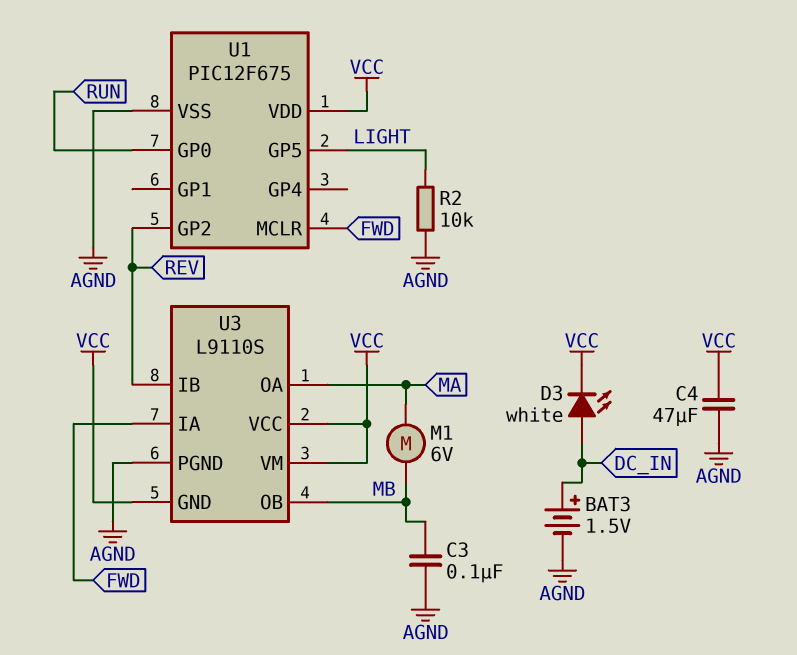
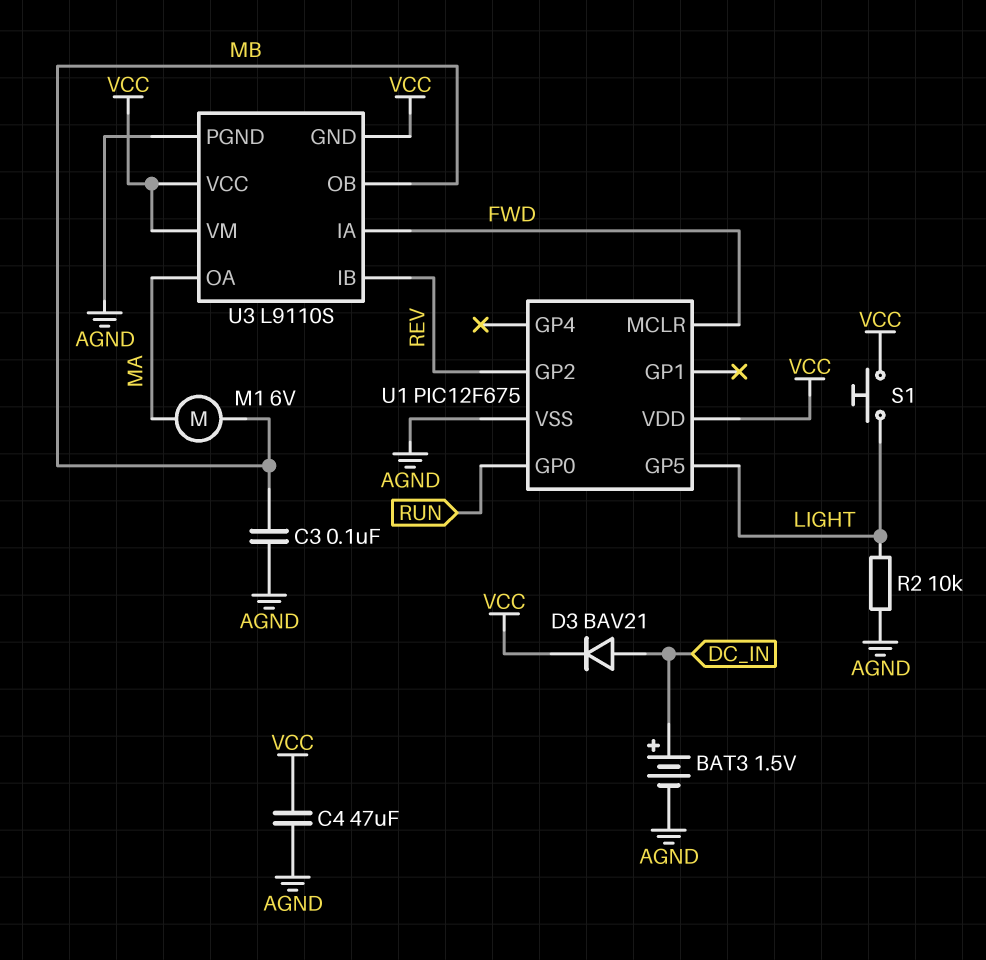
D3: LED white (A DC_IN, K VCC) -> diode BAV21 (A DC_IN, K VCC)
S1: none -> button (LIGHT, VCC)

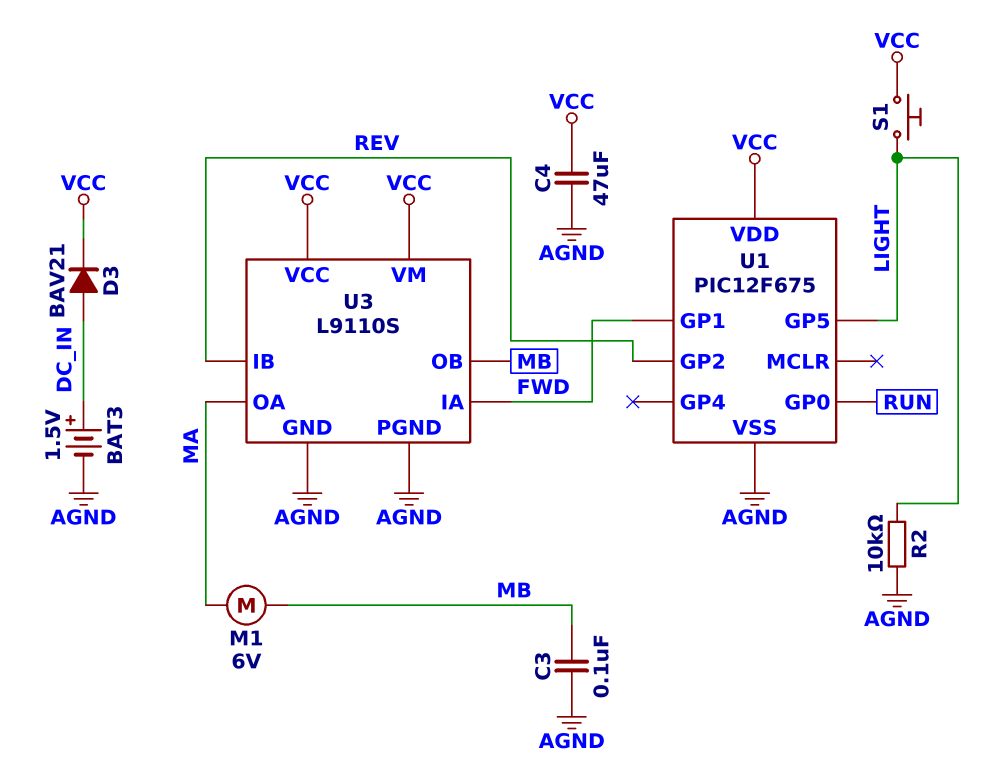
U1 pin GP1: none -> FWD
U1 pin MCLR: FWD -> none
U3 pin GND: VCC -> AGND

